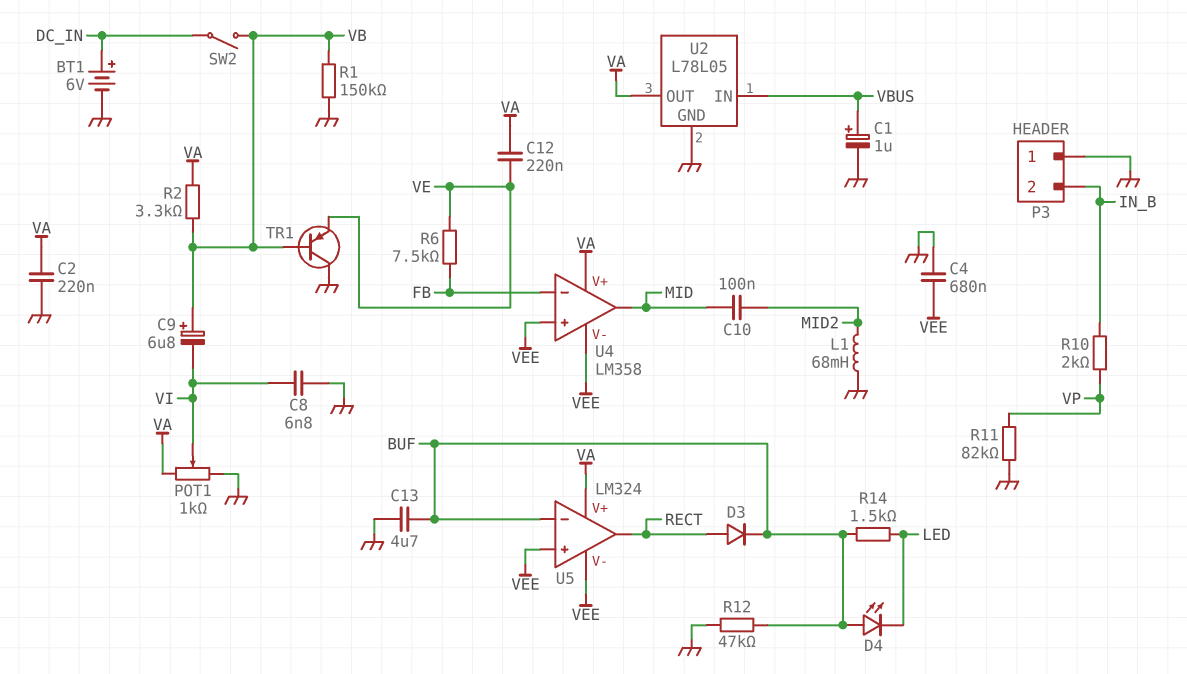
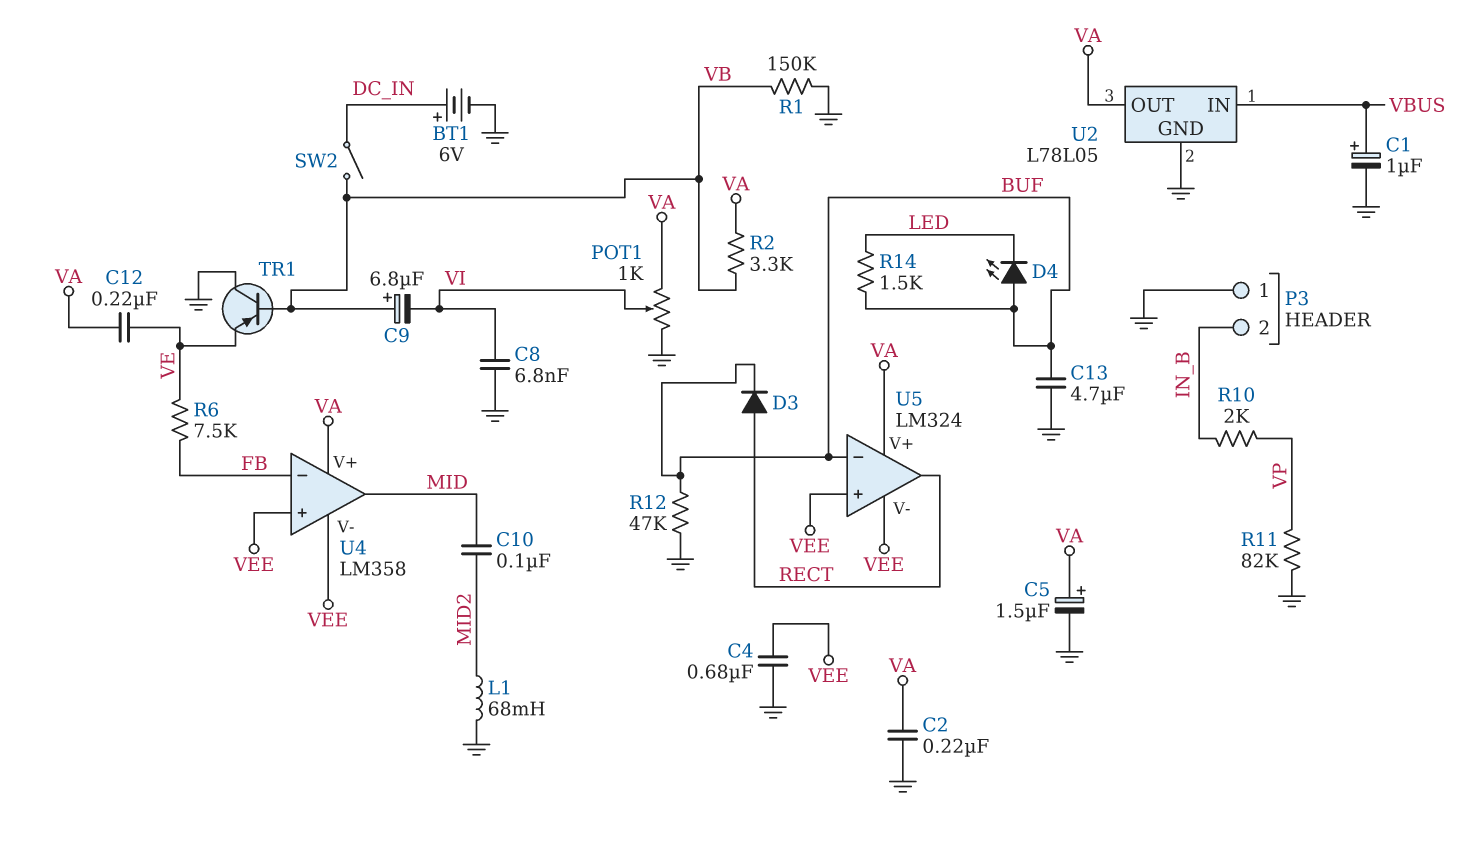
C5: none -> 1.5uF (plus VA, minus GND)

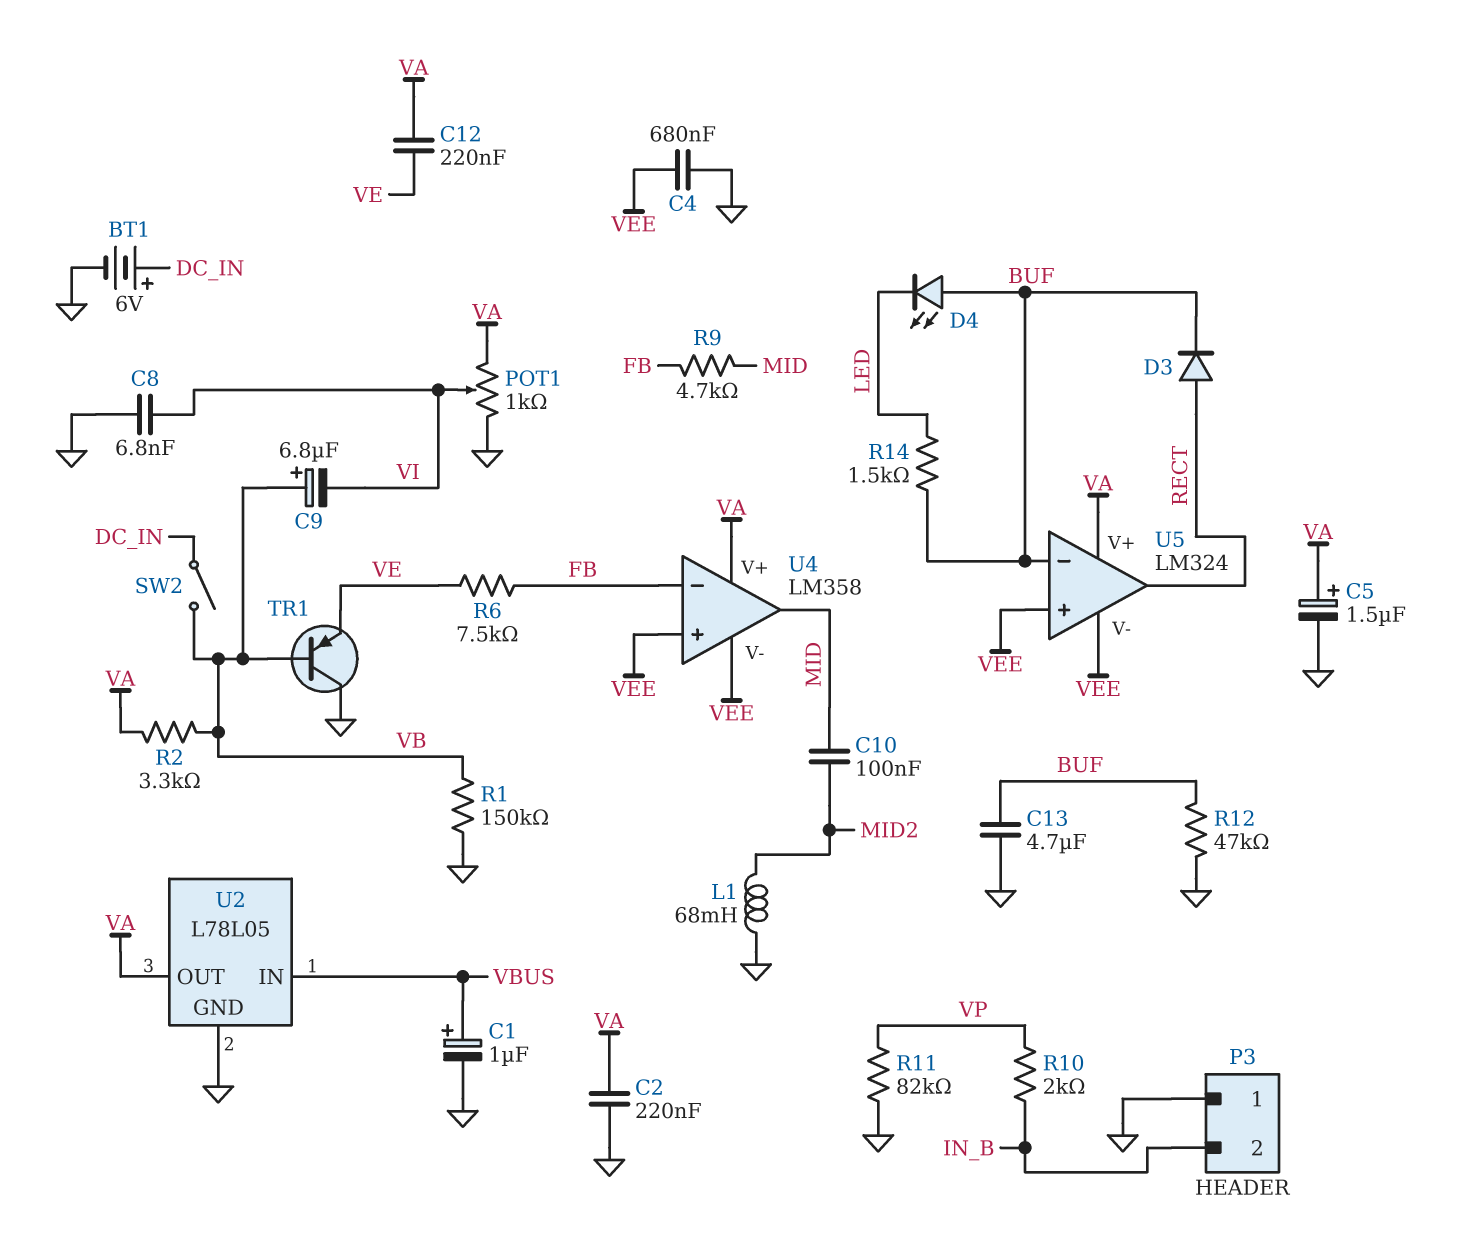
R9: none -> 4.7k (FB, MID)

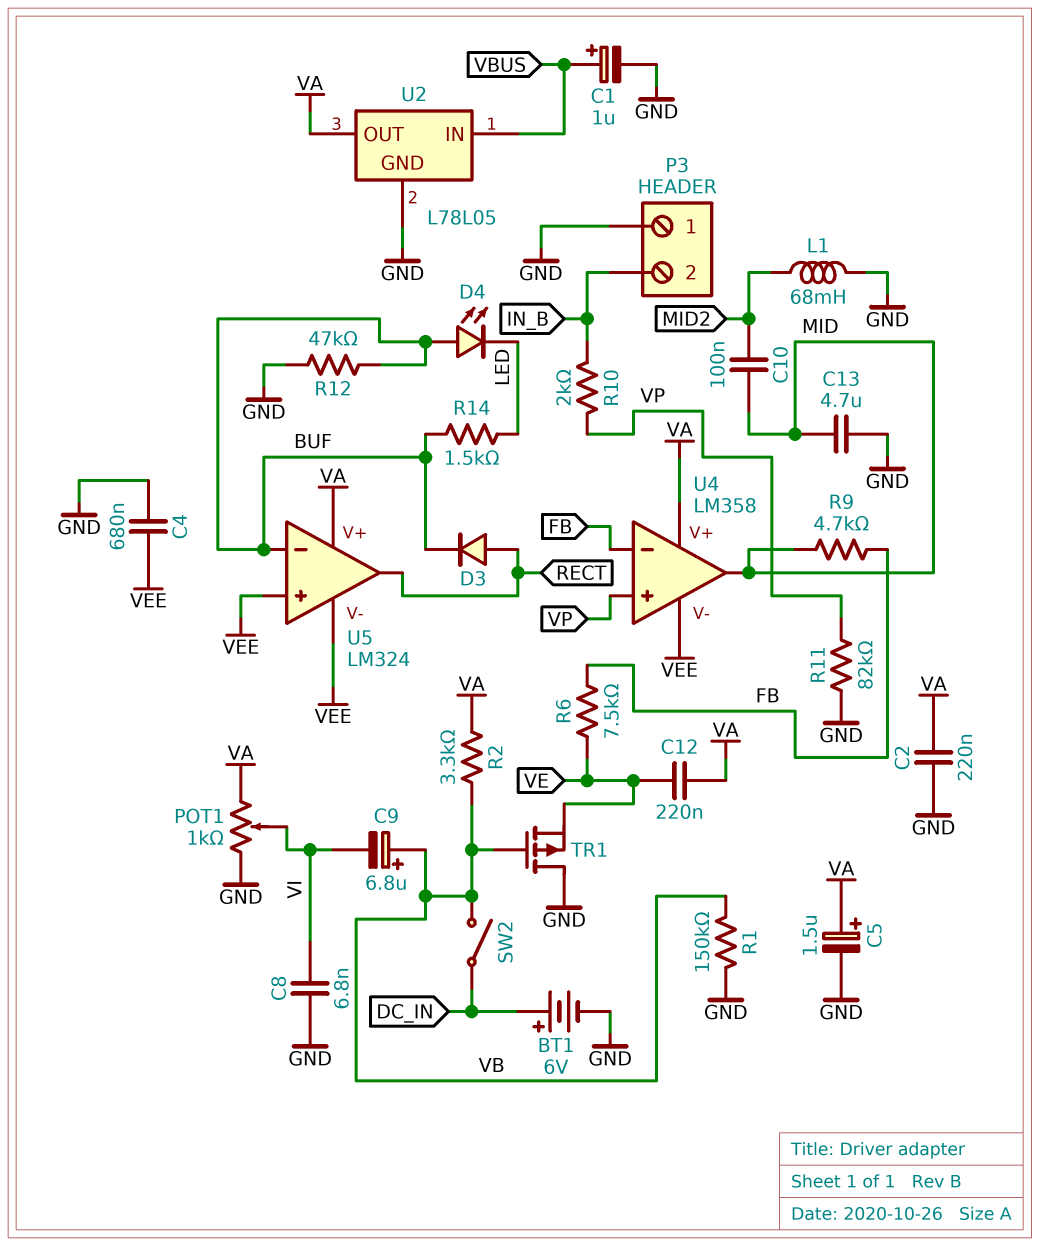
C13: 4.7uF (BUF, GND) -> 4.7uF (GND, MID)
TR1: PNP (B VB, C GND, E VE) -> PMOS (G VB, D GND, S VE)
U4 pin in+: VEE -> VP

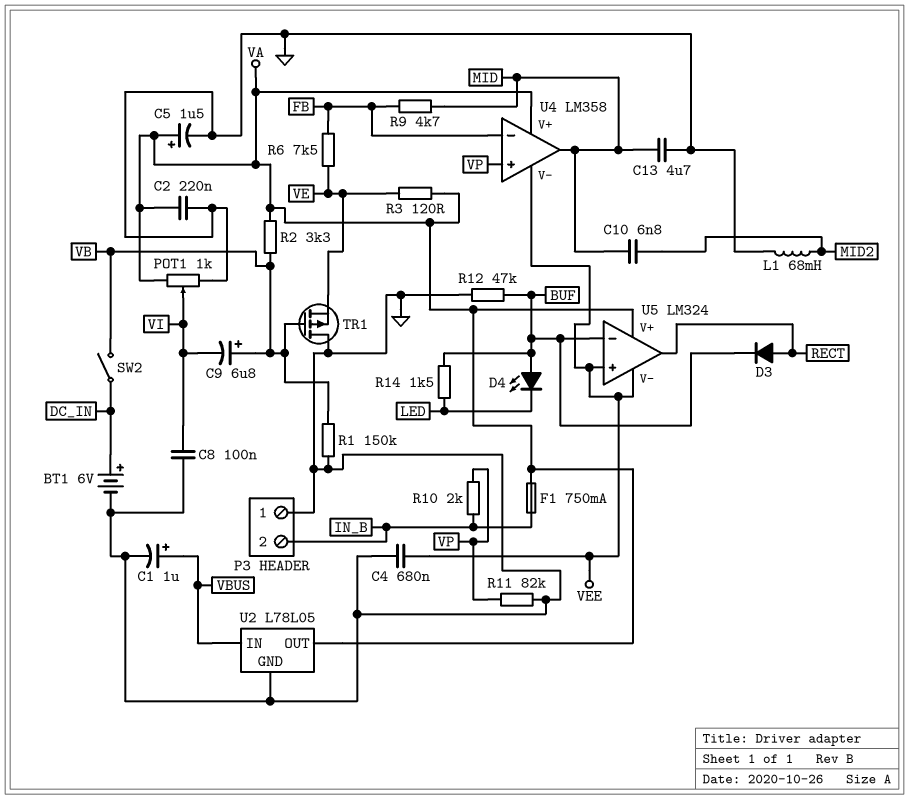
C8: 6.8nF (GND, VI) -> 100nF (GND, VI)
C10: 100nF (MID, MID2) -> 6.8nF (MID, MID2)
C12: 220nF (VA, VE) -> none
F1: none -> 750mA (IN_B, VA)
R3: none -> 120 (VA, VE)

